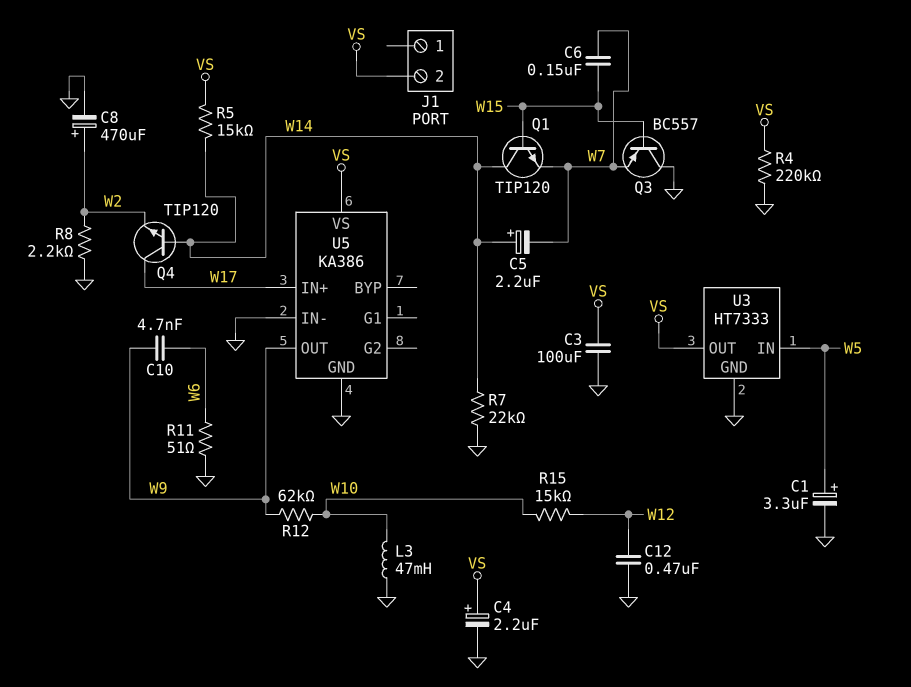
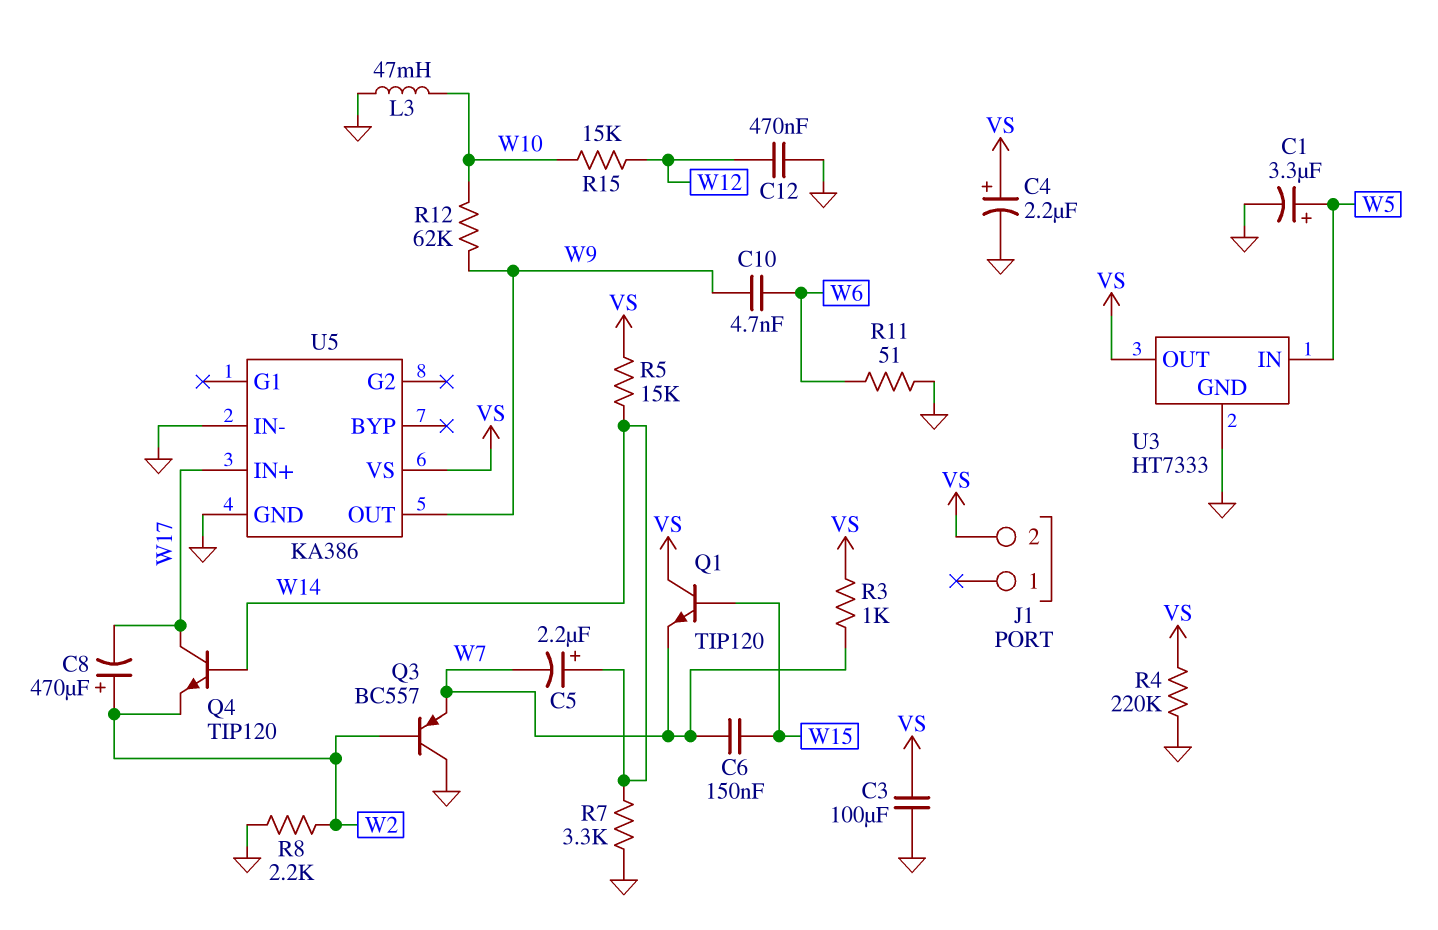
C8: 470uF (plus W2, minus GND) -> 470uF (plus W2, minus W17)
Q1: NPN TIP120 (B W15, C W14, E W7) -> NPN TIP120 (B W15, C VS, E W7)
Q3: PNP BC557 (B W15, C GND, E W7) -> PNP BC557 (B W2, C GND, E W7)
R3: none -> 1k (VS, W7)
R7: 22k (GND, W14) -> 3.3k (GND, W14)

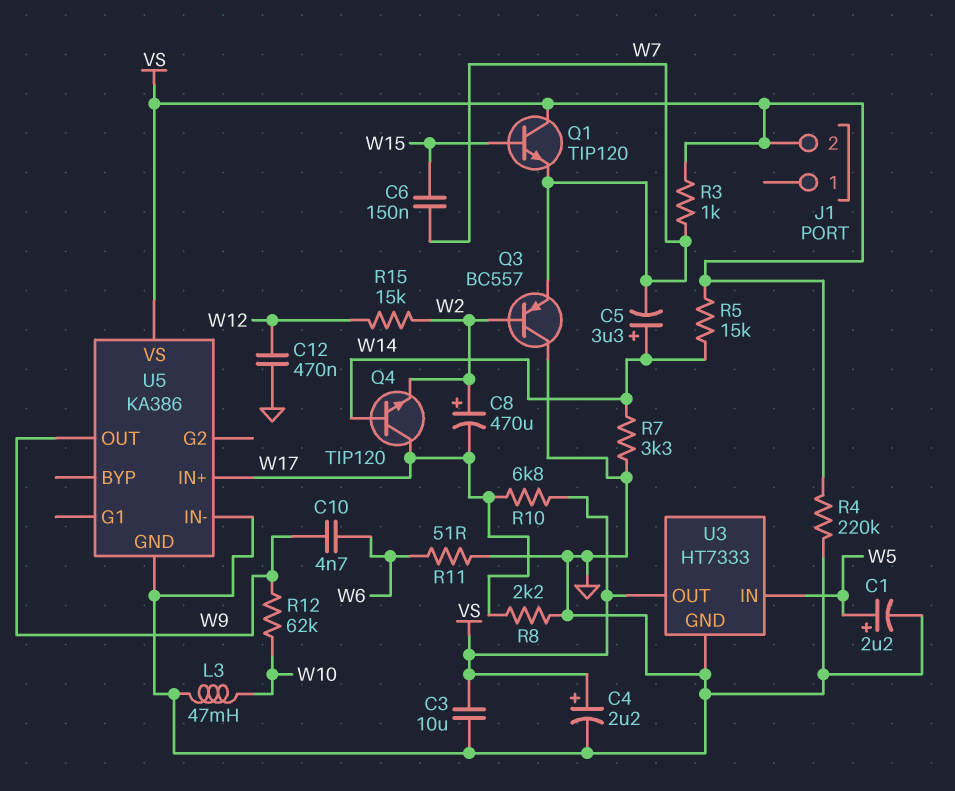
C1: 3.3uF (plus W5, minus GND) -> 2.2uF (plus W5, minus GND)
C3: 100uF (GND, VS) -> 10uF (GND, VS)
C5: 2.2uF (plus W14, minus W7) -> 3.3uF (plus W14, minus W7)
R8: 2.2k (GND, W2) -> 2.2k (GND, W17)
R10: none -> 6.8k (VS, W17)
R15: 15k (W10, W12) -> 15k (W2, W12)

